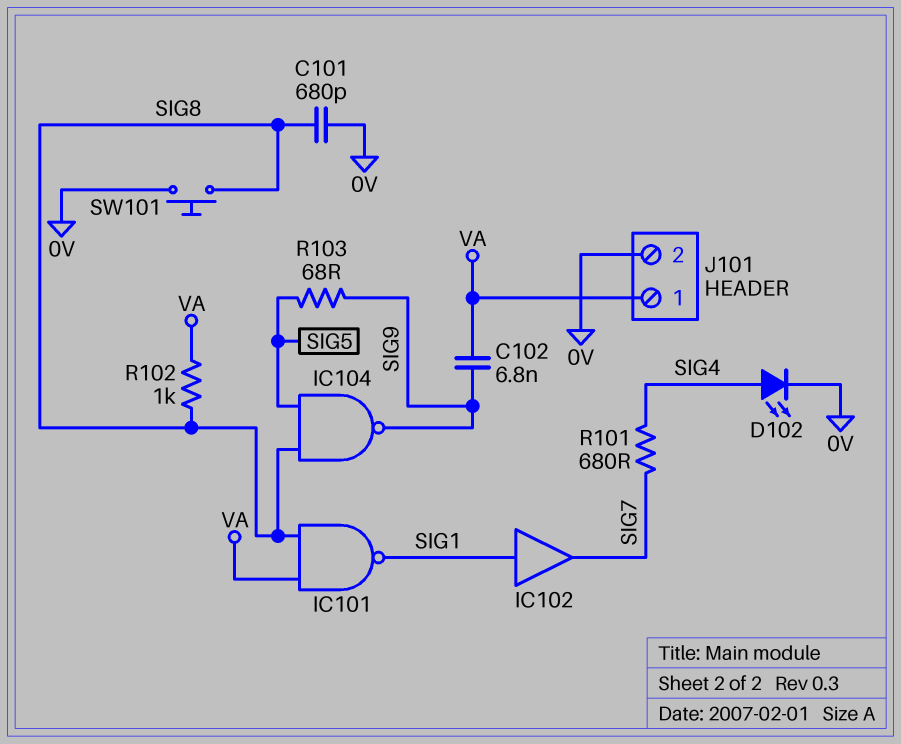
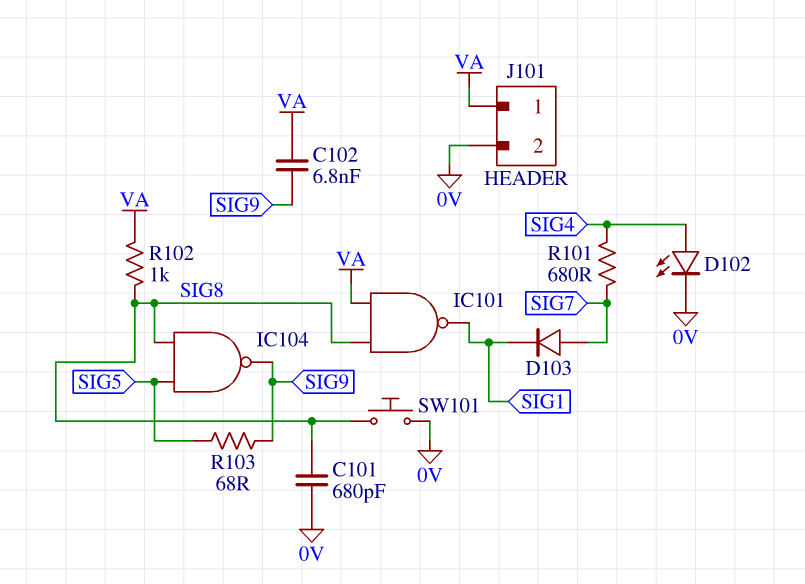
D103: none -> diode (A SIG7, K SIG1)
IC102: buffer (in SIG1, out SIG7) -> none

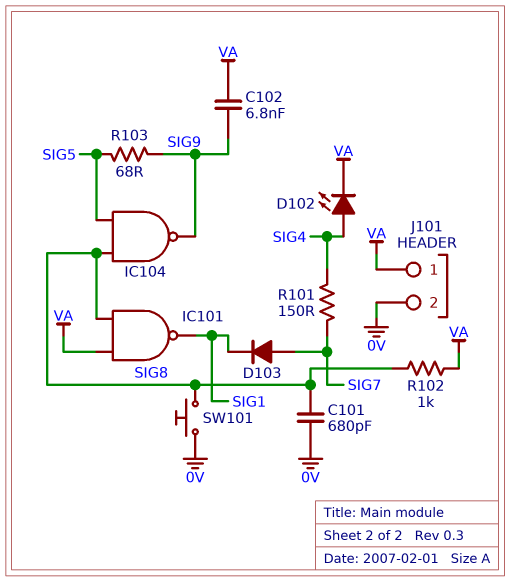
D102: LED (A SIG4, K 0V) -> LED (A SIG4, K VA)
R101: 680 (SIG4, SIG7) -> 150 (SIG4, SIG7)

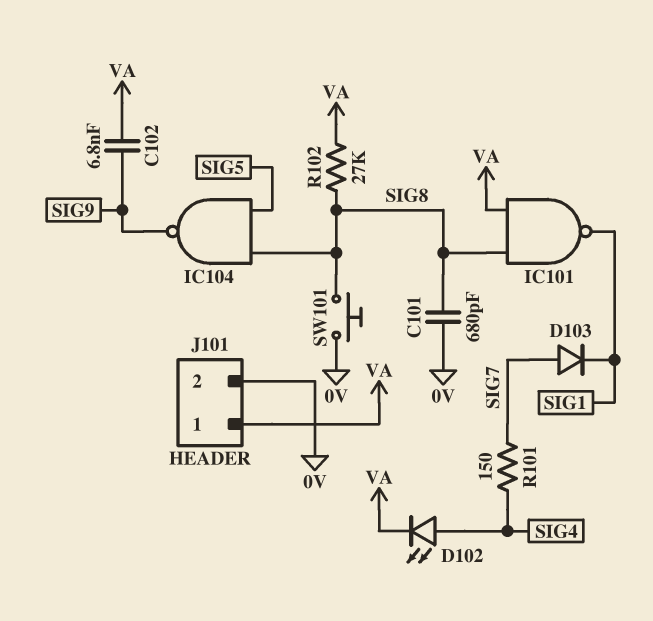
R102: 1k (SIG8, VA) -> 27k (SIG8, VA)
R103: 68 (SIG5, SIG9) -> none

